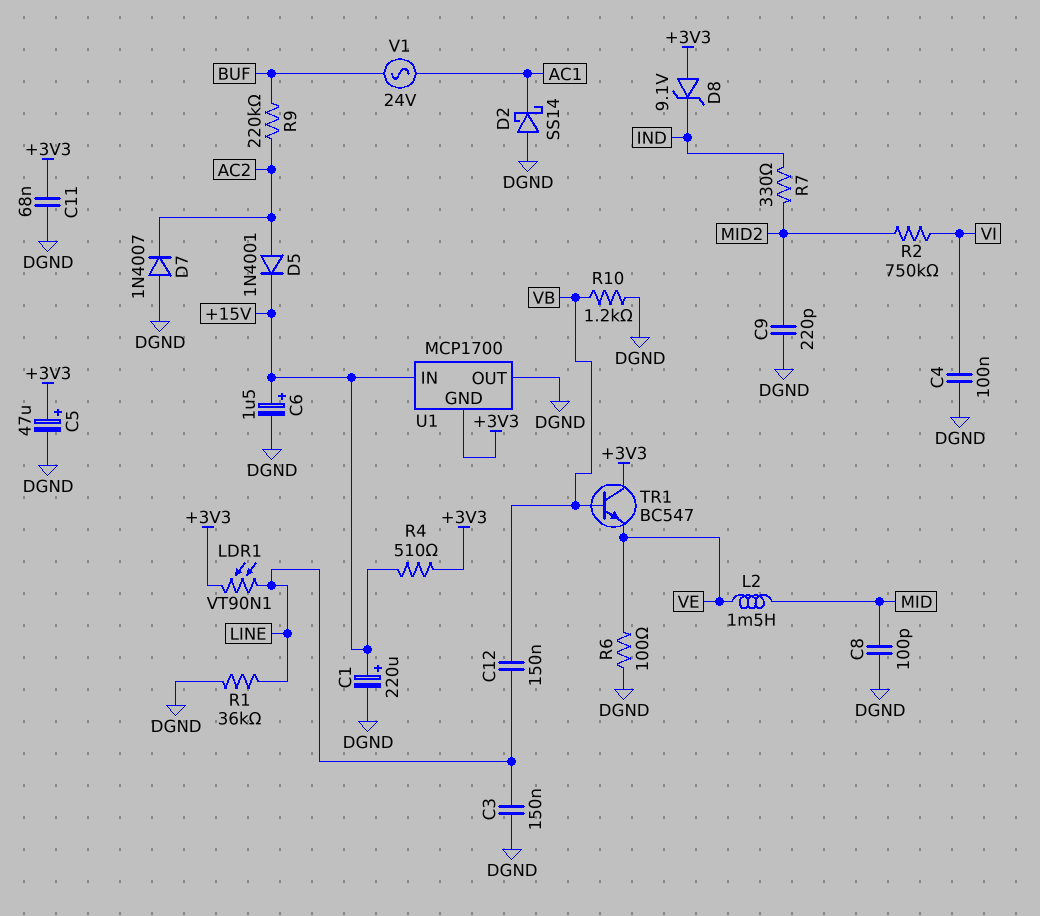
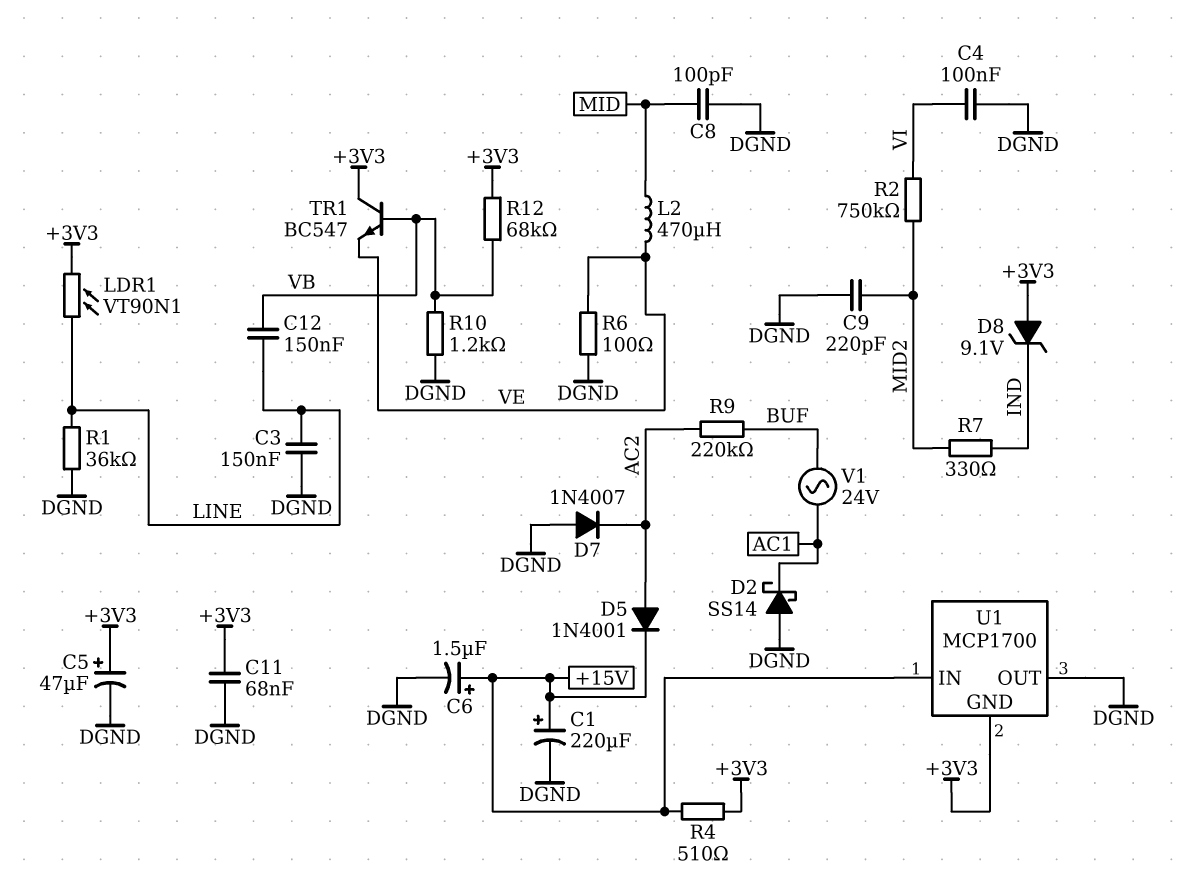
L2: 1.5mH (MID, VE) -> 470uH (MID, VE)
R12: none -> 68k (+3V3, VB)

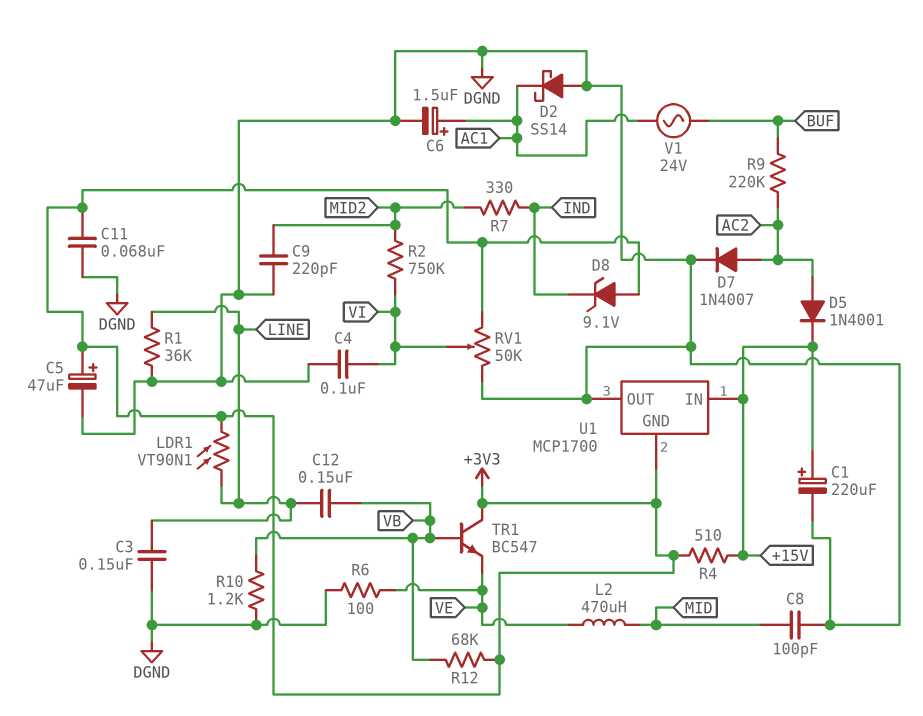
C6: 1.5uF (plus +15V, minus DGND) -> 1.5uF (plus AC1, minus DGND)
D7: diode 1N4007 (A DGND, K AC2) -> diode 1N4007 (A AC2, K DGND)
RV1: none -> 50k (+3V3, DGND, wiper VI)

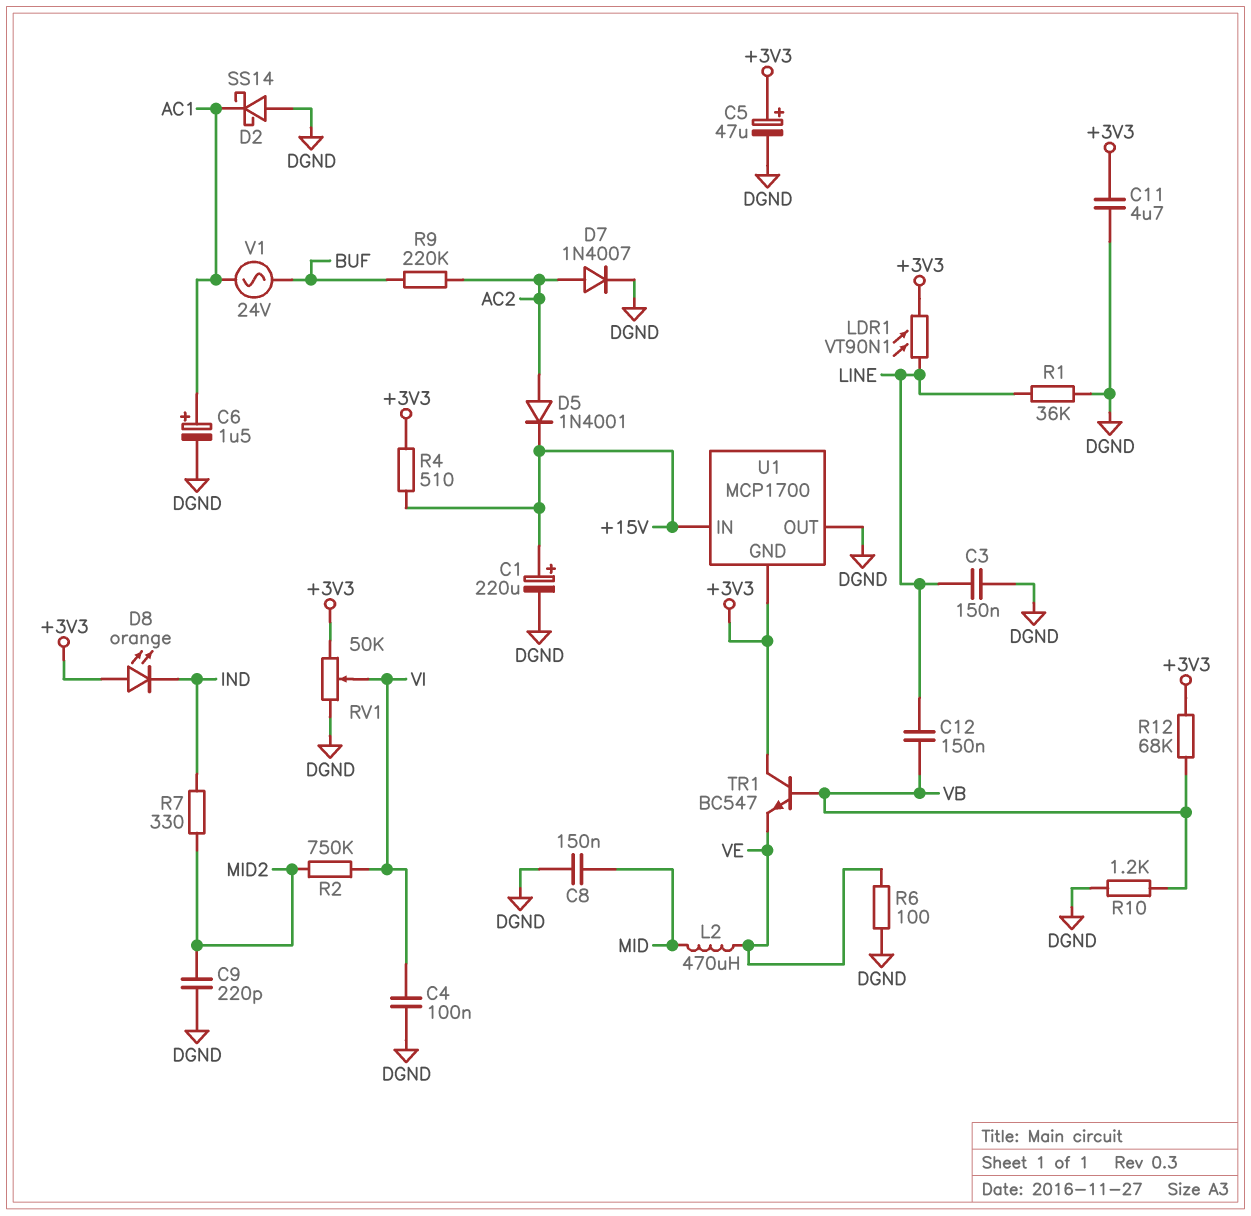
C8: 100pF (DGND, MID) -> 150nF (DGND, MID)
C11: 68nF (+3V3, DGND) -> 4.7uF (+3V3, DGND)
D8: zener 9.1V (A +3V3, K IND) -> LED orange (A +3V3, K IND)

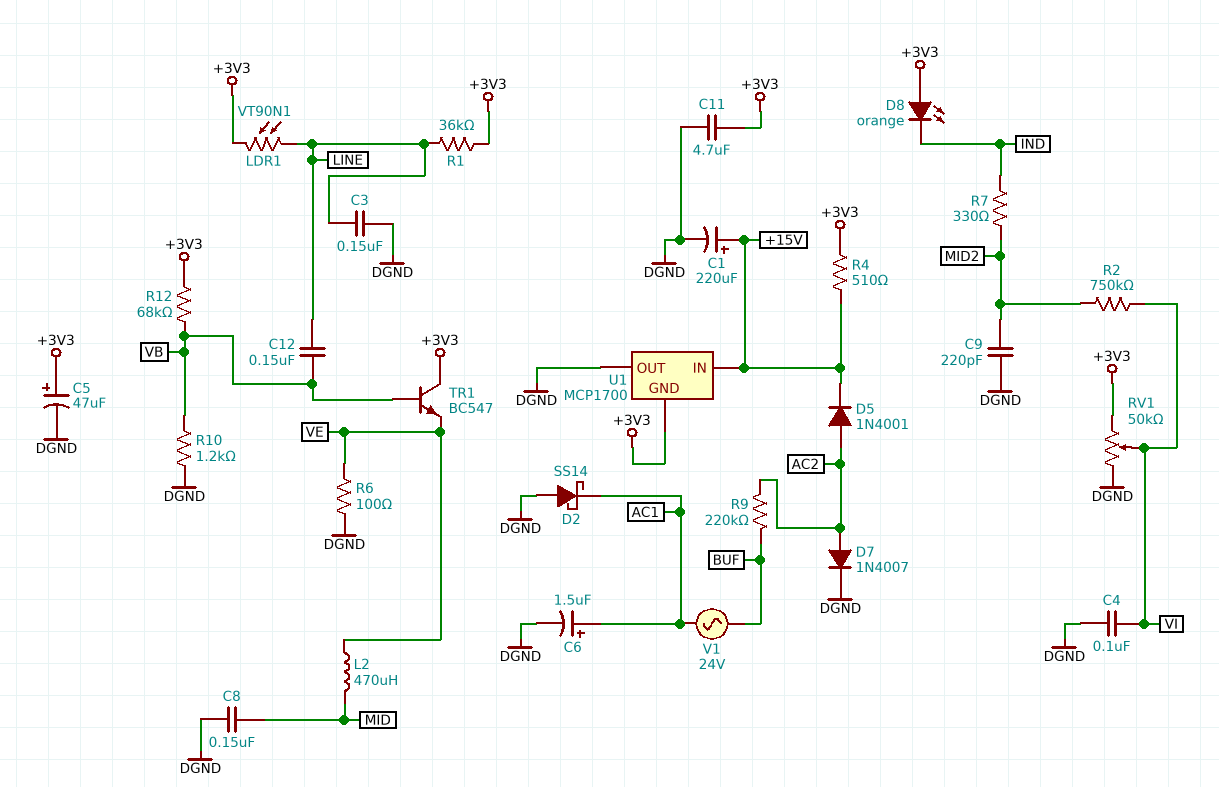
R1: 36k (DGND, LINE) -> 36k (+3V3, LINE)

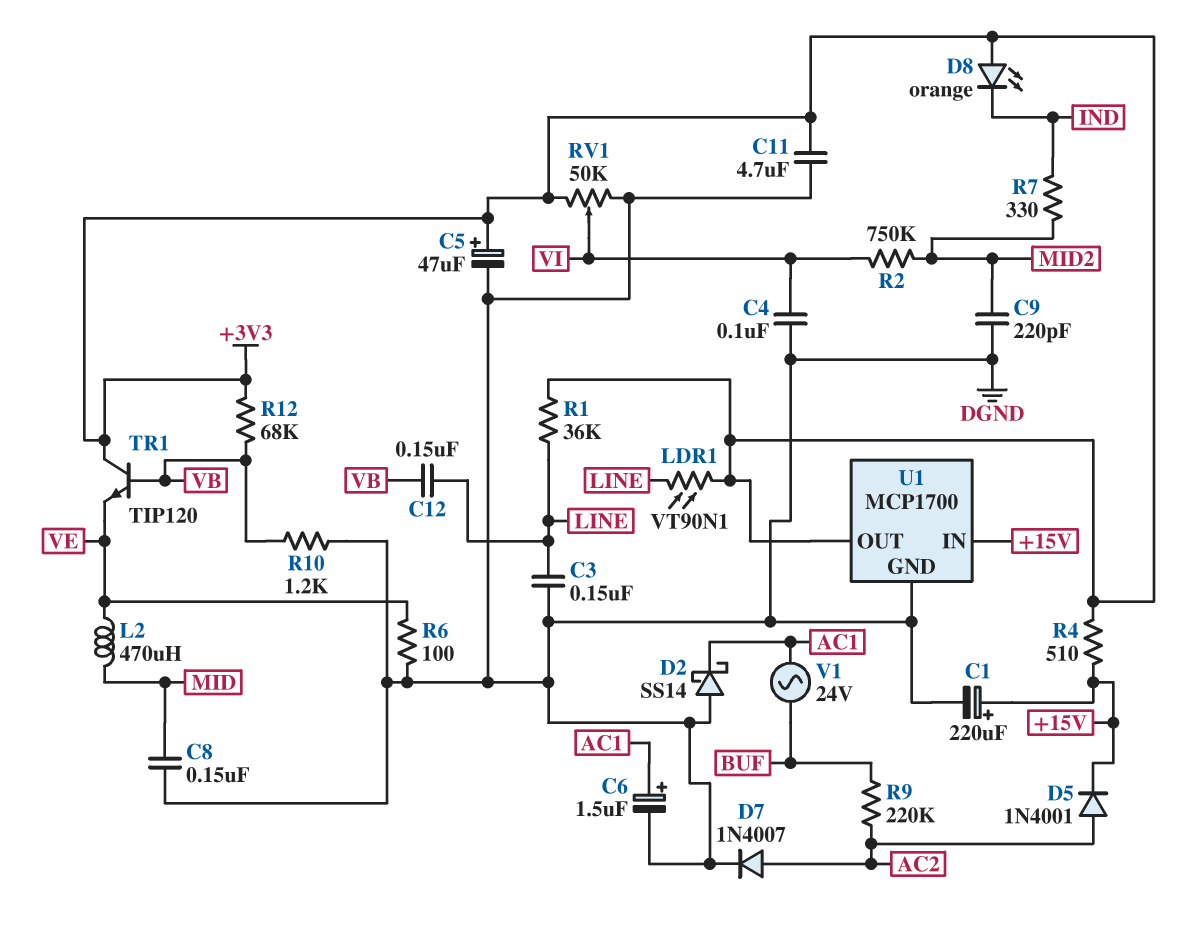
TR1: NPN BC547 (B VB, C +3V3, E VE) -> NPN TIP120 (B VB, C +3V3, E VE)
U1 pin GND: +3V3 -> DGND
U1 pin OUT: DGND -> +3V3

